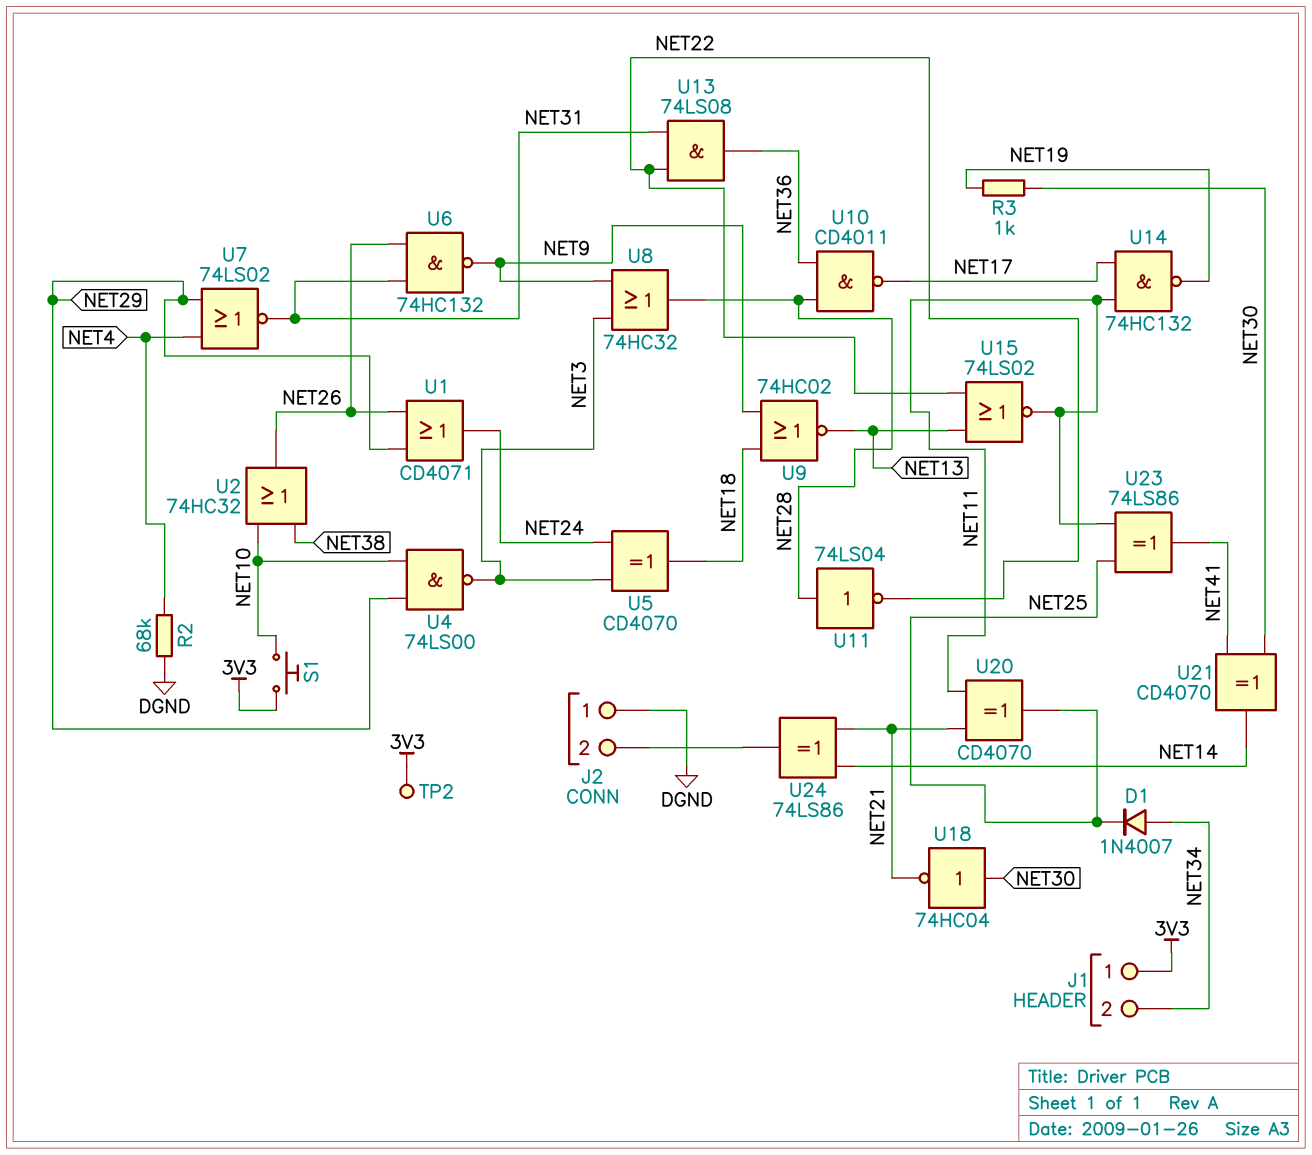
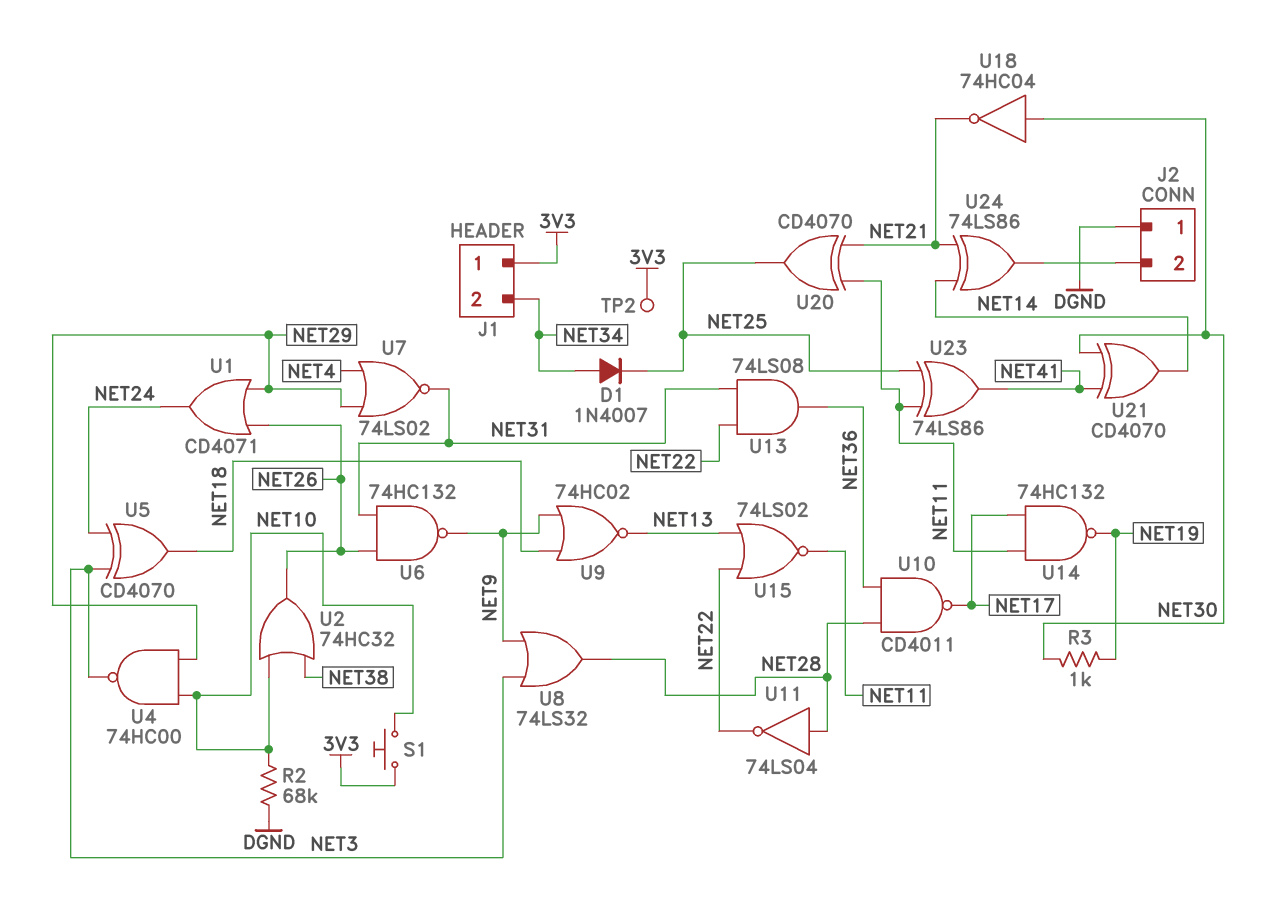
R2: 68k (DGND, NET4) -> 68k (DGND, NET10)
U4: NAND 74LS00 (in NET10, in NET29, out NET3) -> NAND 74HC00 (in NET10, in NET29, out NET3)
U8: OR 74HC32 (in NET3, in NET9, out NET28) -> OR 74LS32 (in NET3, in NET9, out NET28)

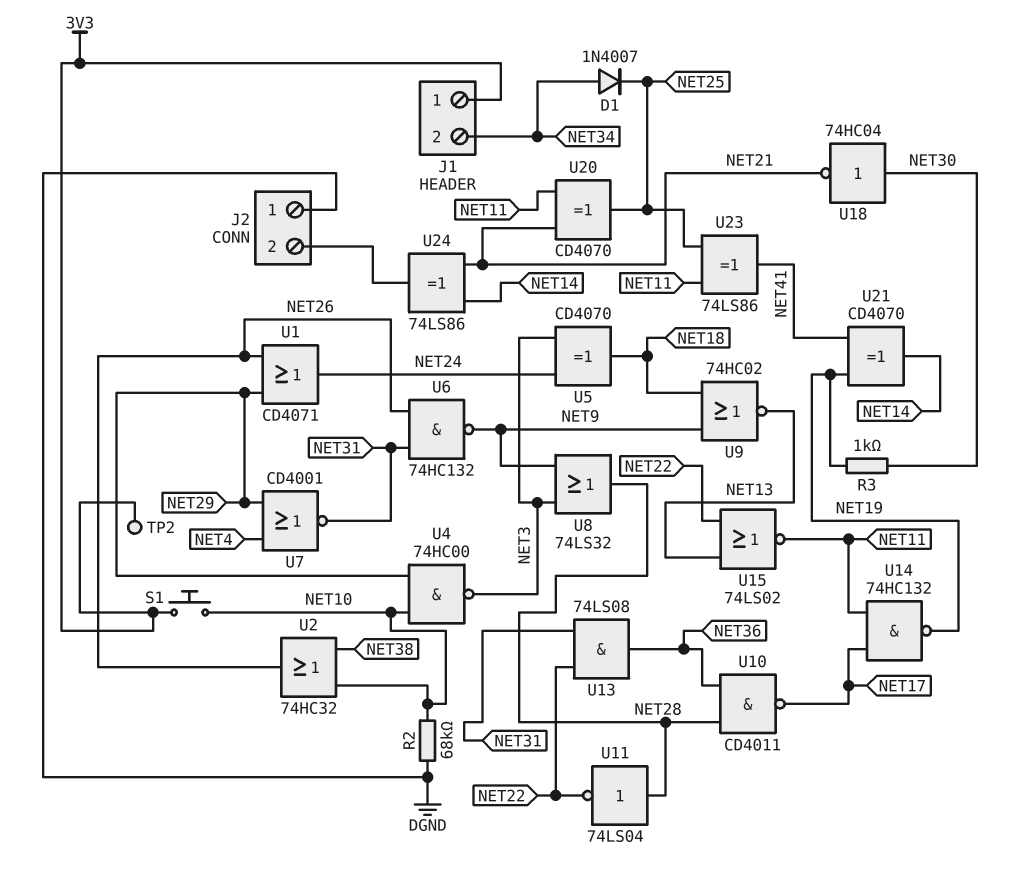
U7: NOR 74LS02 (in NET4, in NET29, out NET31) -> NOR CD4001 (in NET4, in NET29, out NET31)
U21: XOR CD4070 (in NET30, in NET41, out NET14) -> XOR CD4070 (in NET19, in NET41, out NET14)

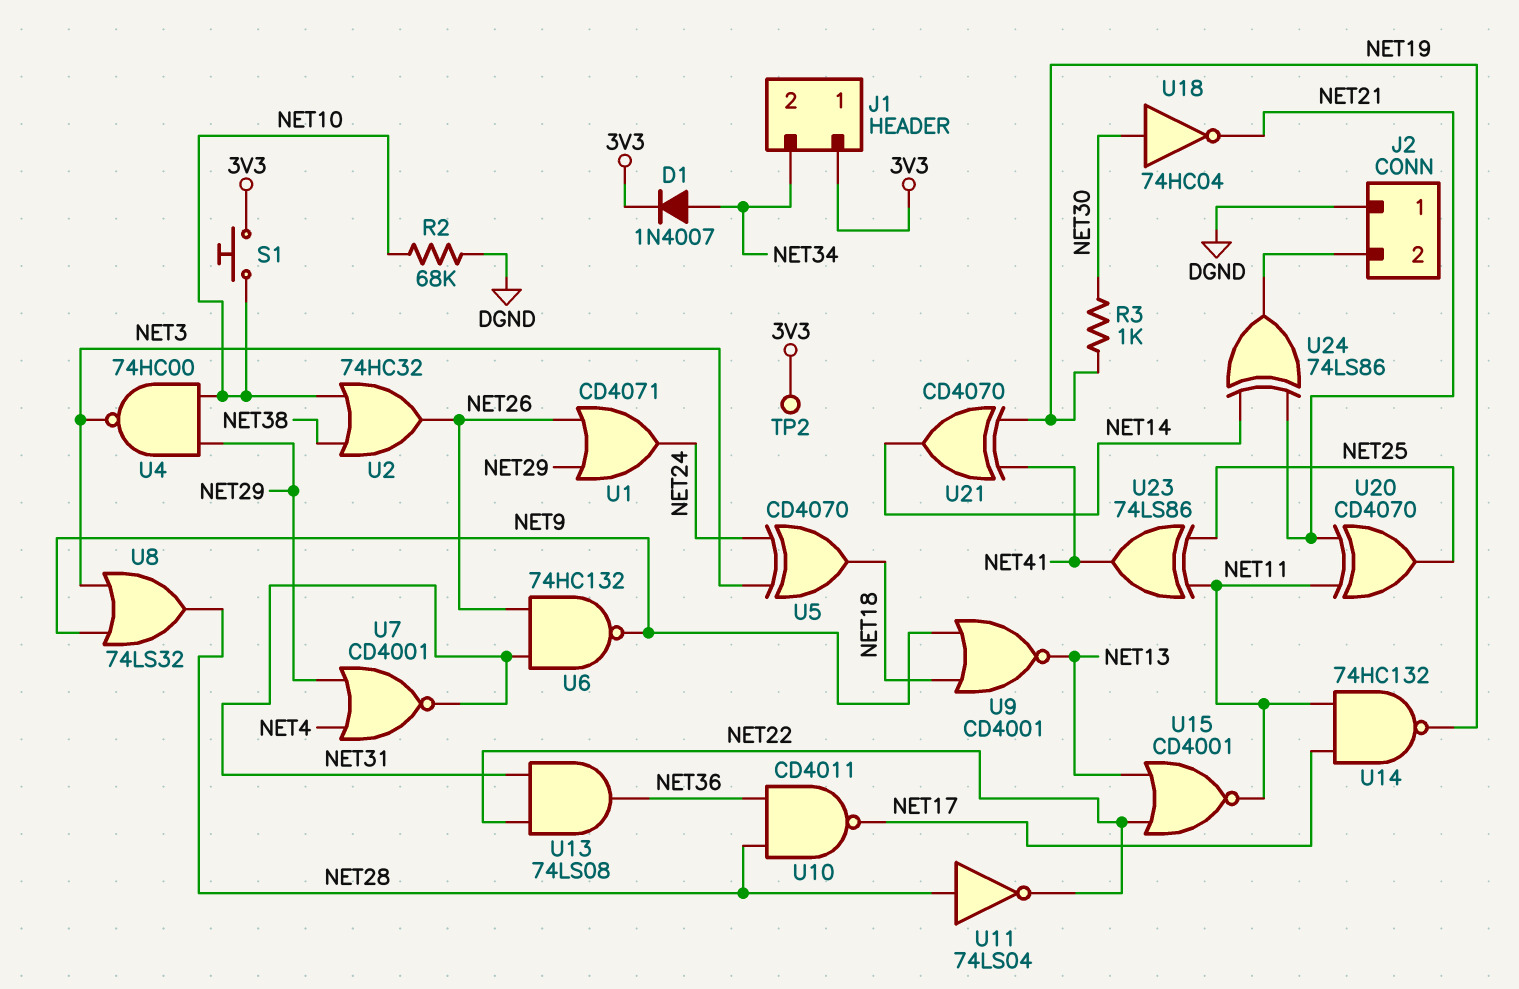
D1: diode 1N4007 (A NET34, K NET25) -> diode 1N4007 (A NET34, K 3V3)
U9: NOR 74HC02 (in NET9, in NET18, out NET13) -> NOR CD4001 (in NET9, in NET18, out NET13)
U15: NOR 74LS02 (in NET13, in NET22, out NET11) -> NOR CD4001 (in NET13, in NET22, out NET11)

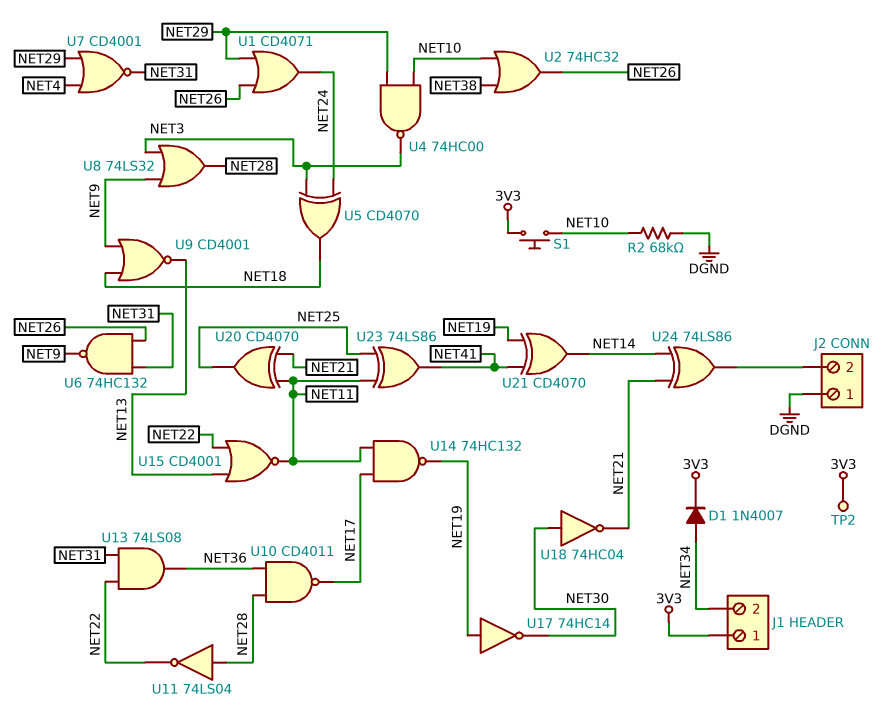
R3: 1k (NET19, NET30) -> none
U17: none -> NOT 74HC14 (in NET19, out NET30)

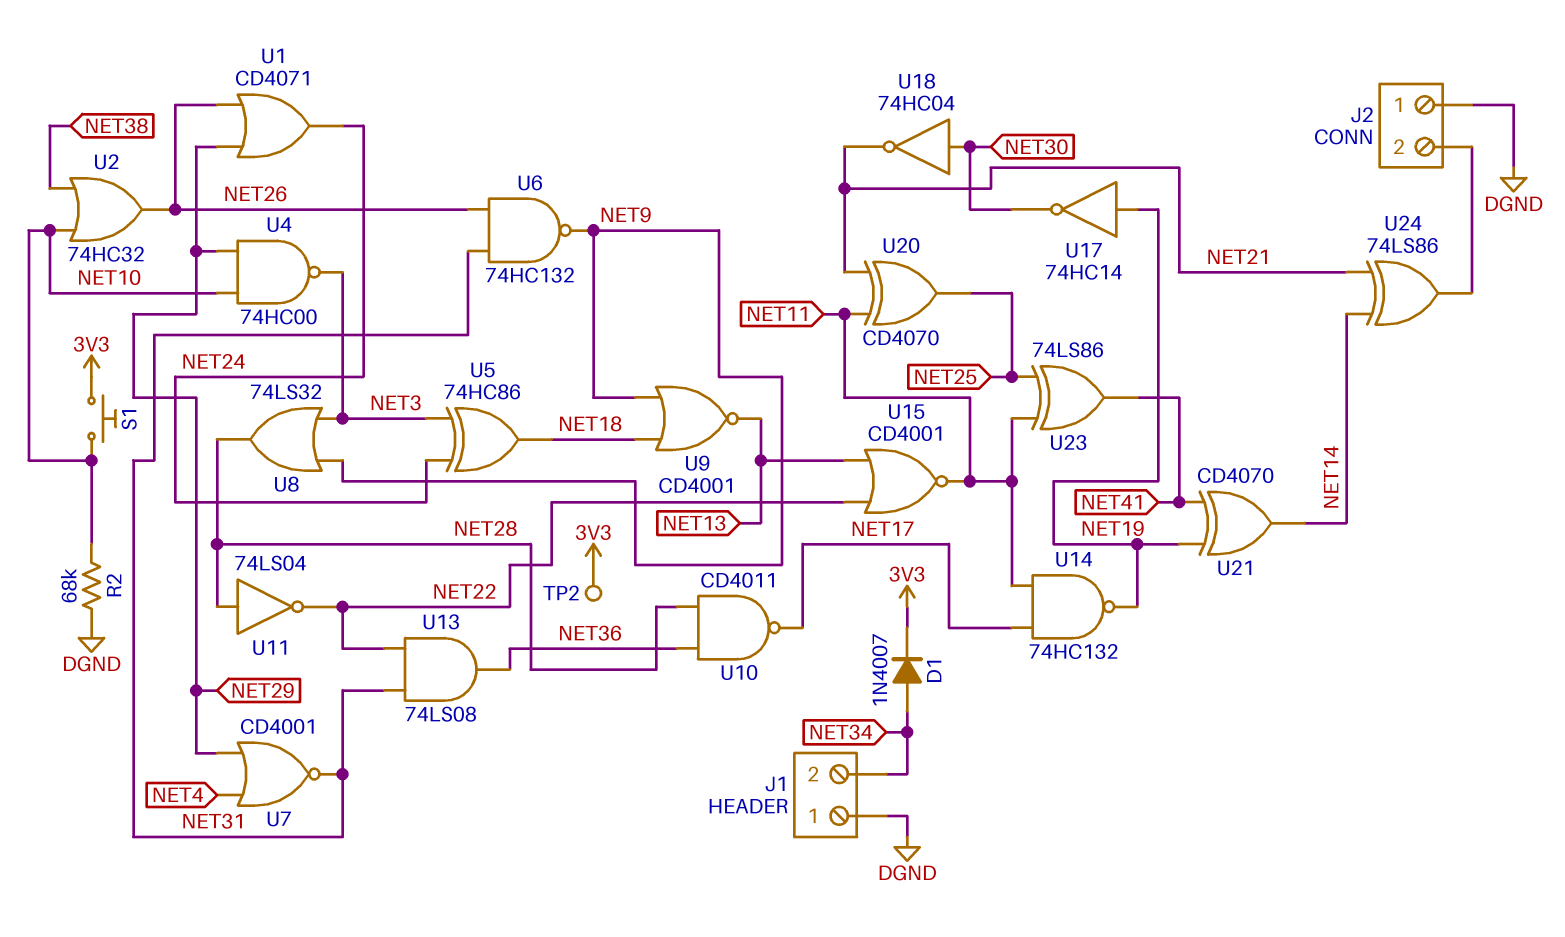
J1 pin 1: 3V3 -> DGND
U5: XOR CD4070 (in NET3, in NET24, out NET18) -> XOR 74HC86 (in NET3, in NET24, out NET18)

